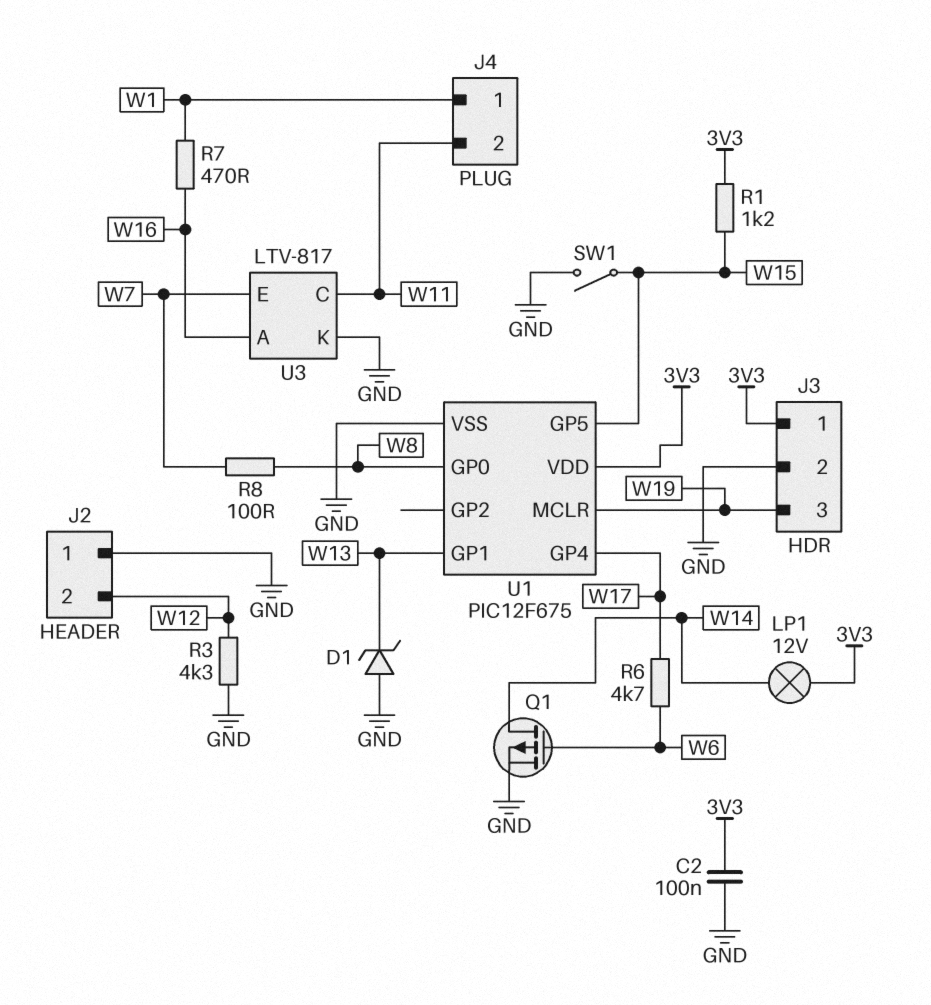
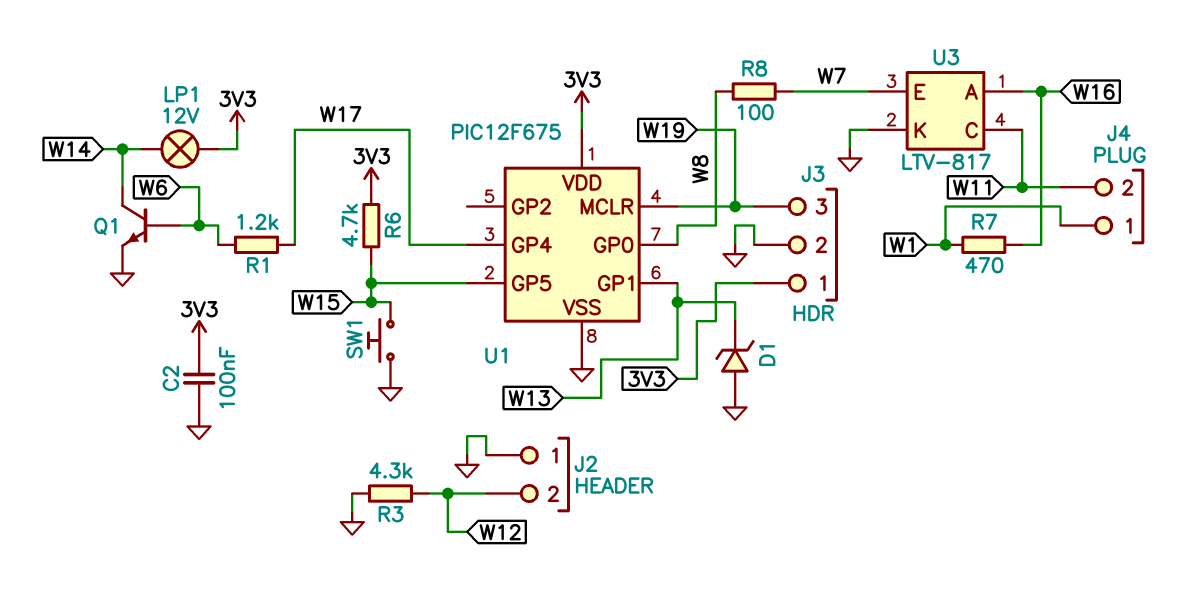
Q1: PMOS (G W6, D W14, S GND) -> NPN (B W6, C W14, E GND)
R1: 1.2k (3V3, W15) -> 1.2k (W6, W17)
R6: 4.7k (W6, W17) -> 4.7k (3V3, W15)
SW1: switch (GND, W15) -> button (GND, W15)

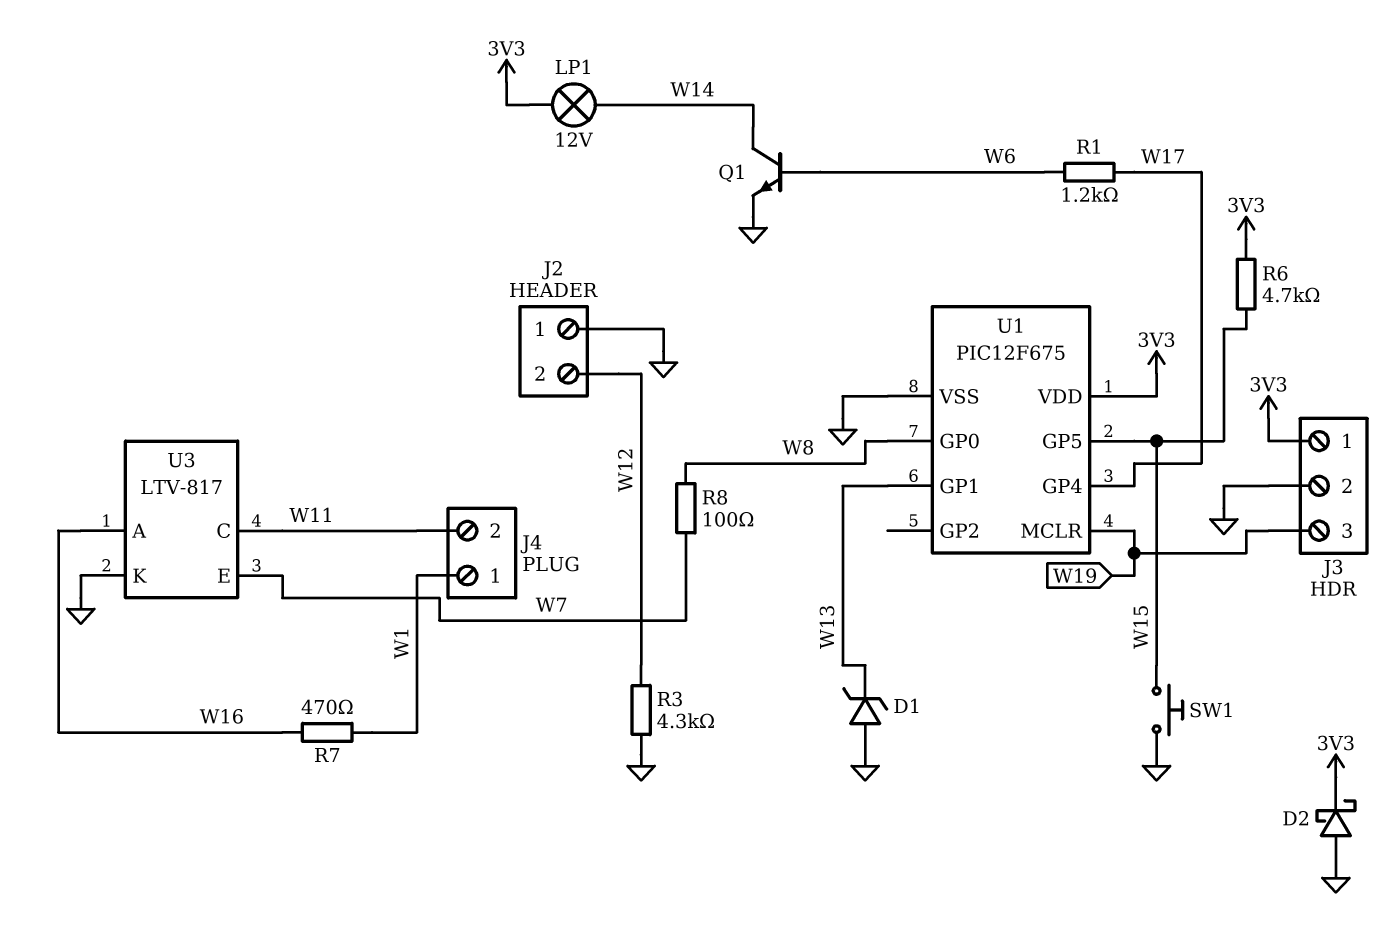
C2: 100nF (3V3, GND) -> none
D2: none -> schottky (A GND, K 3V3)

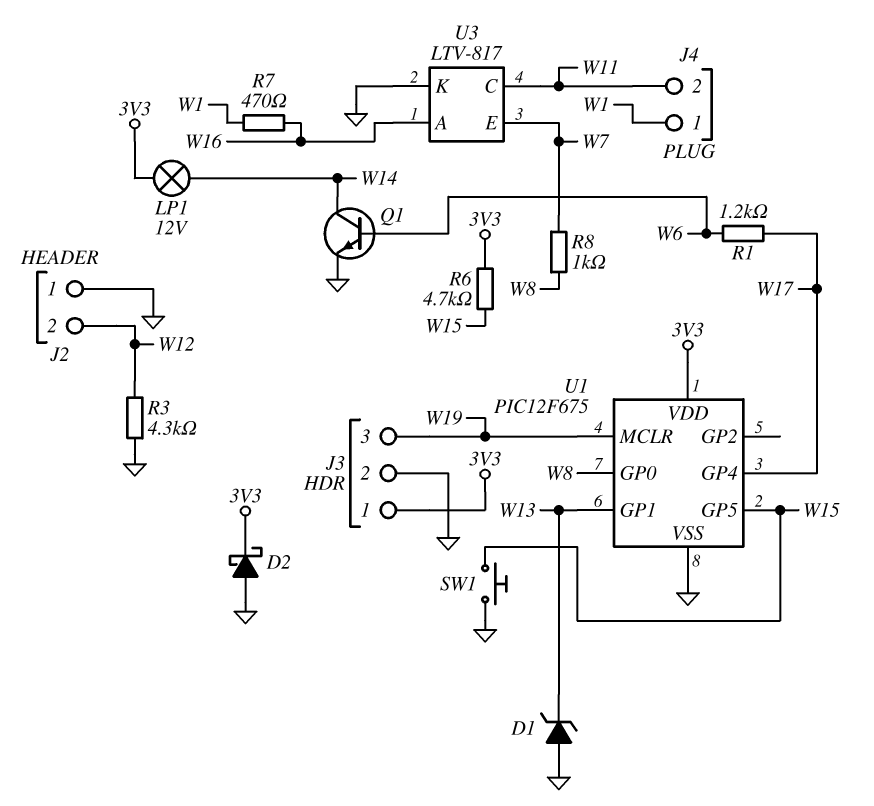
R8: 100 (W7, W8) -> 1k (W7, W8)

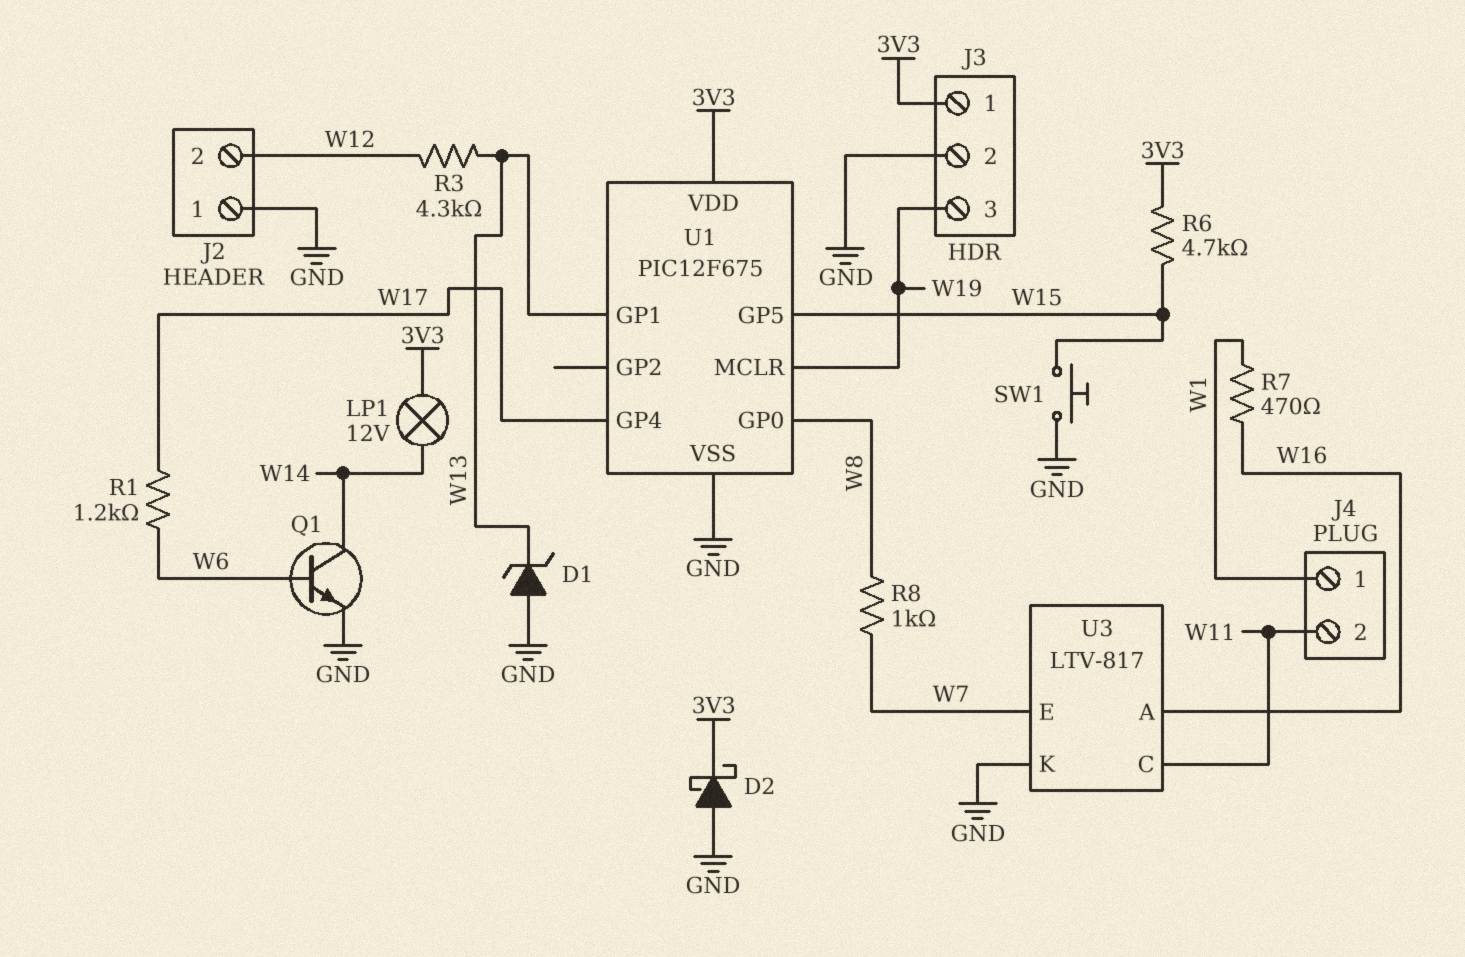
R3: 4.3k (GND, W12) -> 4.3k (W12, W13)

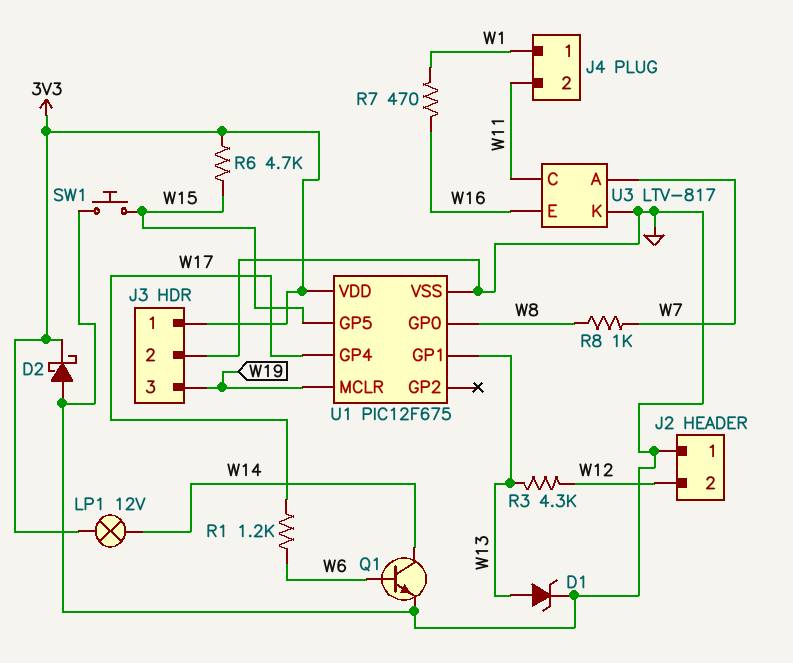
D1: zener (A GND, K W13) -> zener (A W13, K GND)
U3 pin A: W16 -> W7
U3 pin E: W7 -> W16

